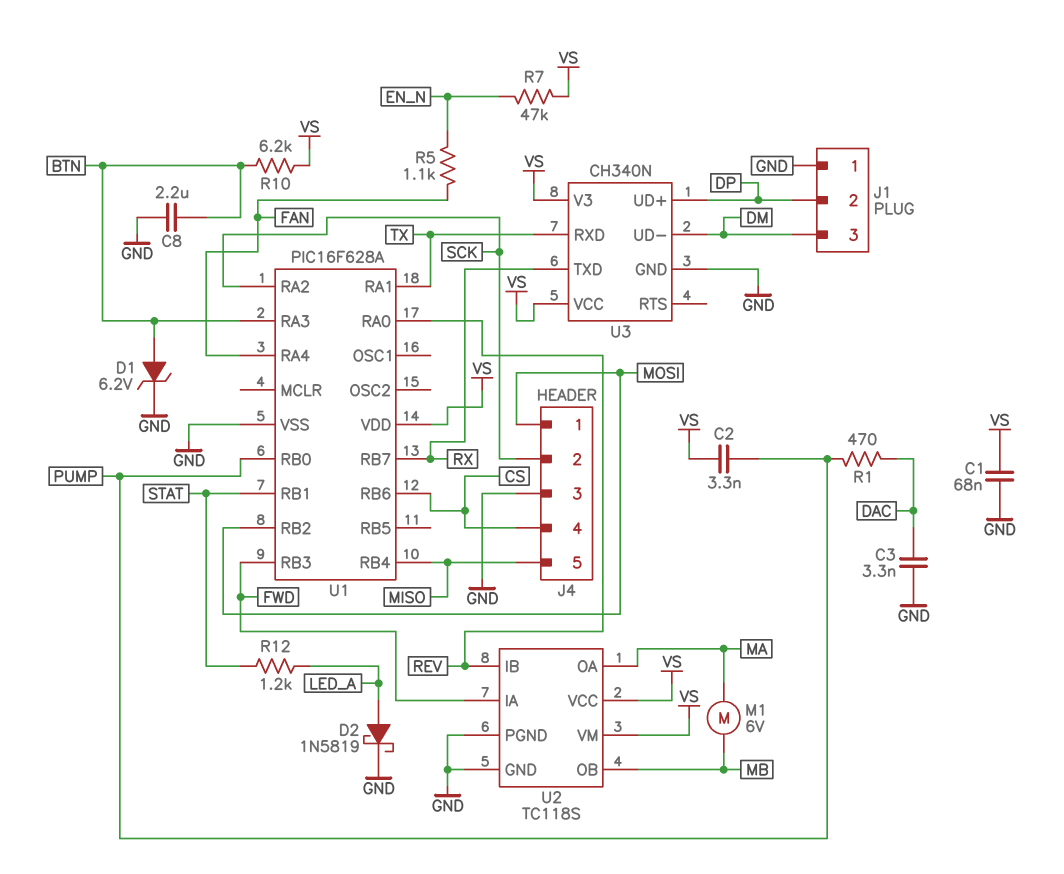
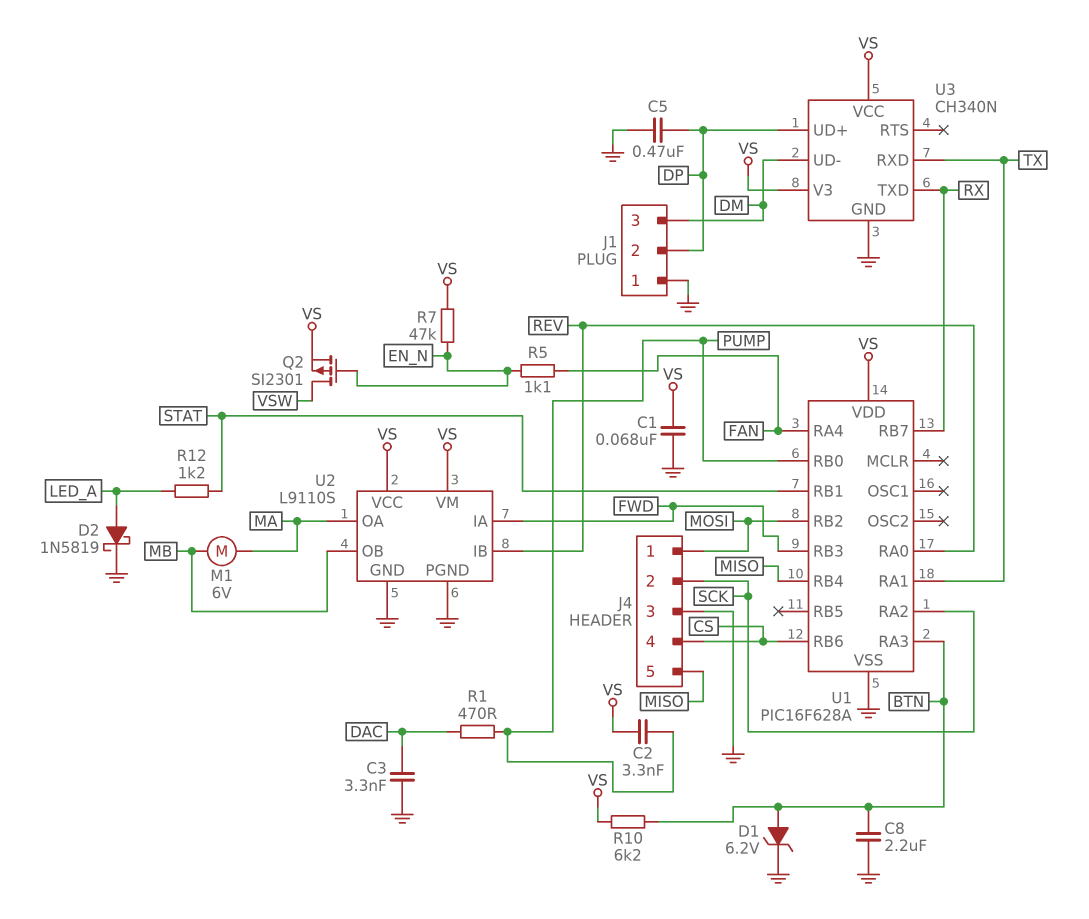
C5: none -> 470nF (DP, GND)
Q2: none -> PMOS SI2301 (G EN_N, D VSW, S VS)
U2: TC118S -> L9110S

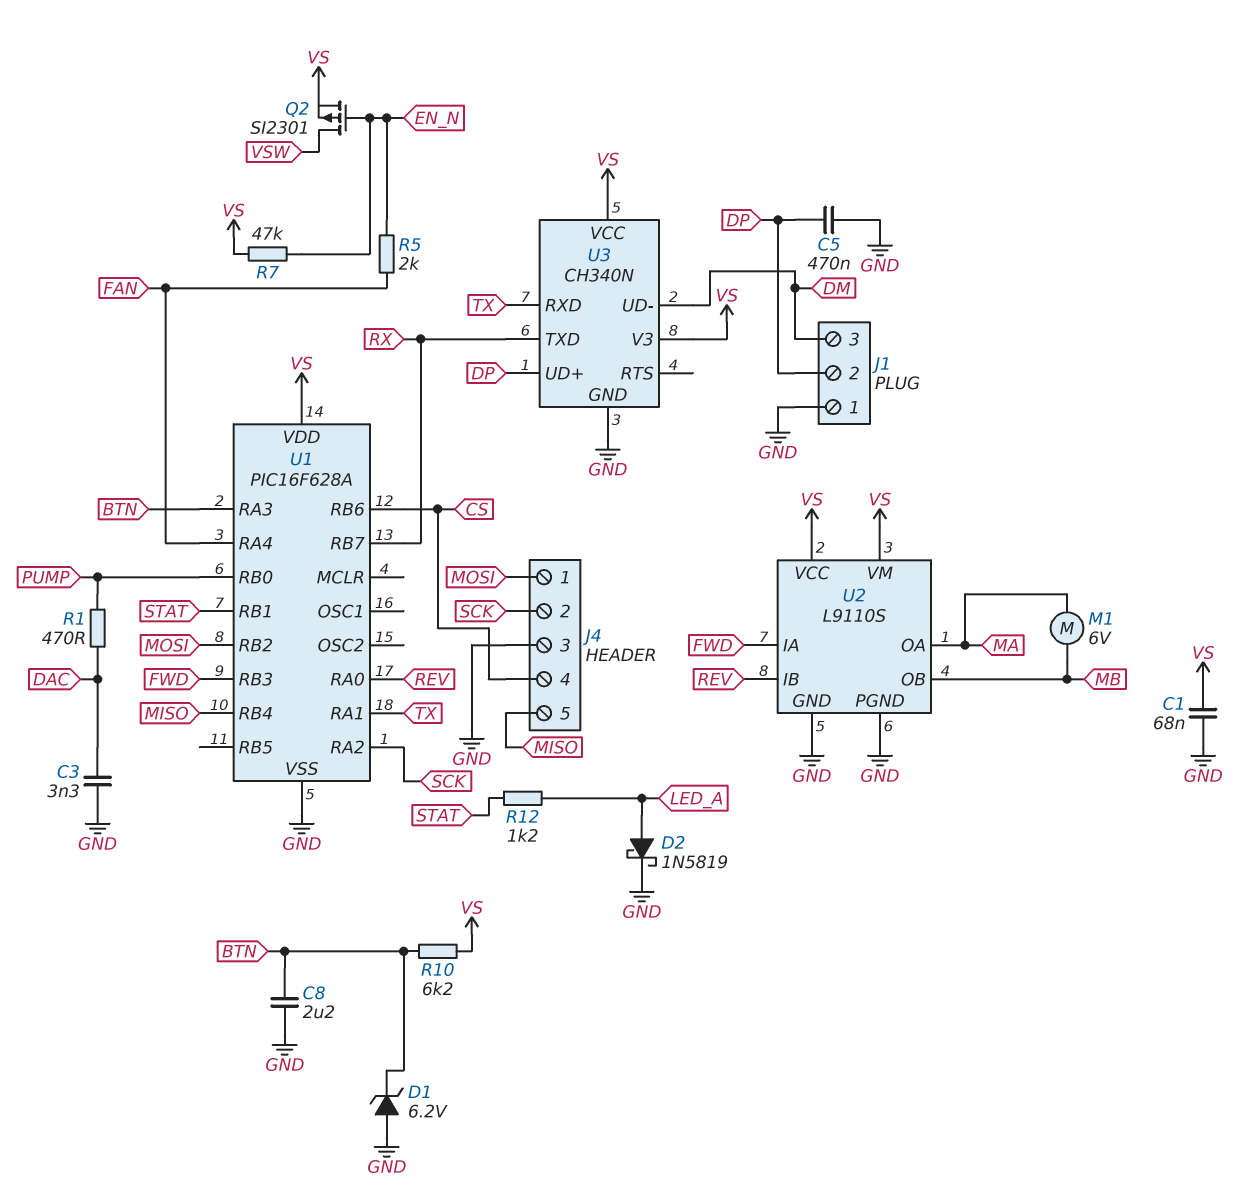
C2: 3.3nF (PUMP, VS) -> none
D1: zener 6.2V (A BTN, K GND) -> zener 6.2V (A GND, K BTN)
R5: 1.1k (EN_N, FAN) -> 2k (EN_N, FAN)

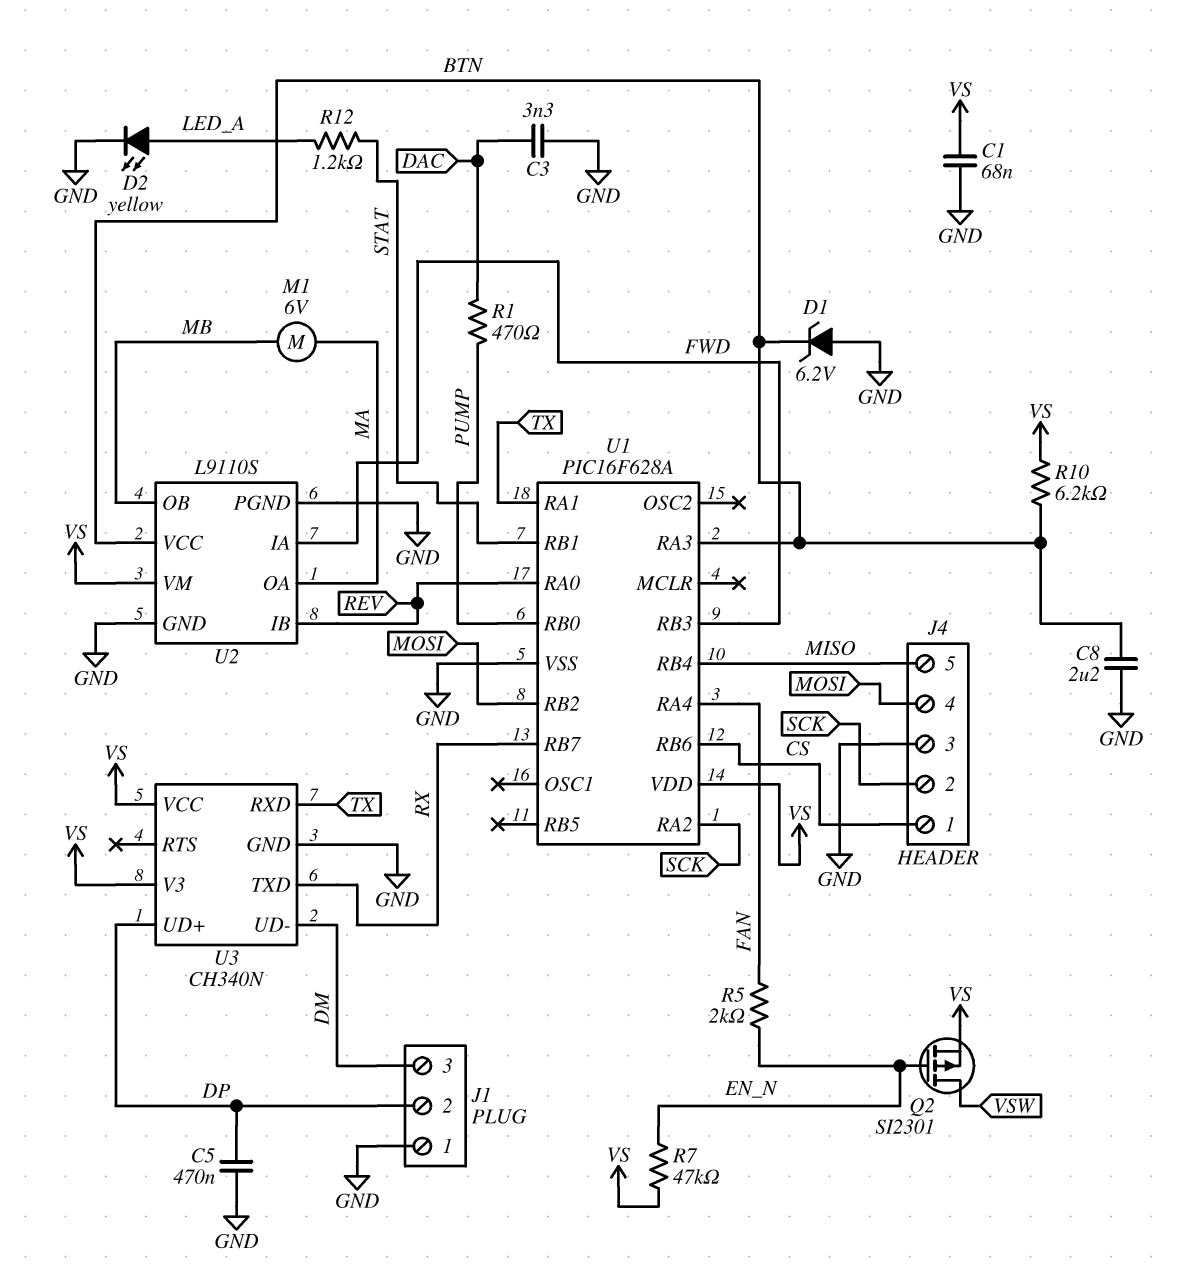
D2: schottky 1N5819 (A LED_A, K GND) -> LED yellow (A LED_A, K GND)
J4 pin 1: MOSI -> CS
J4 pin 4: CS -> MOSI
U2 pin VCC: VS -> BTN

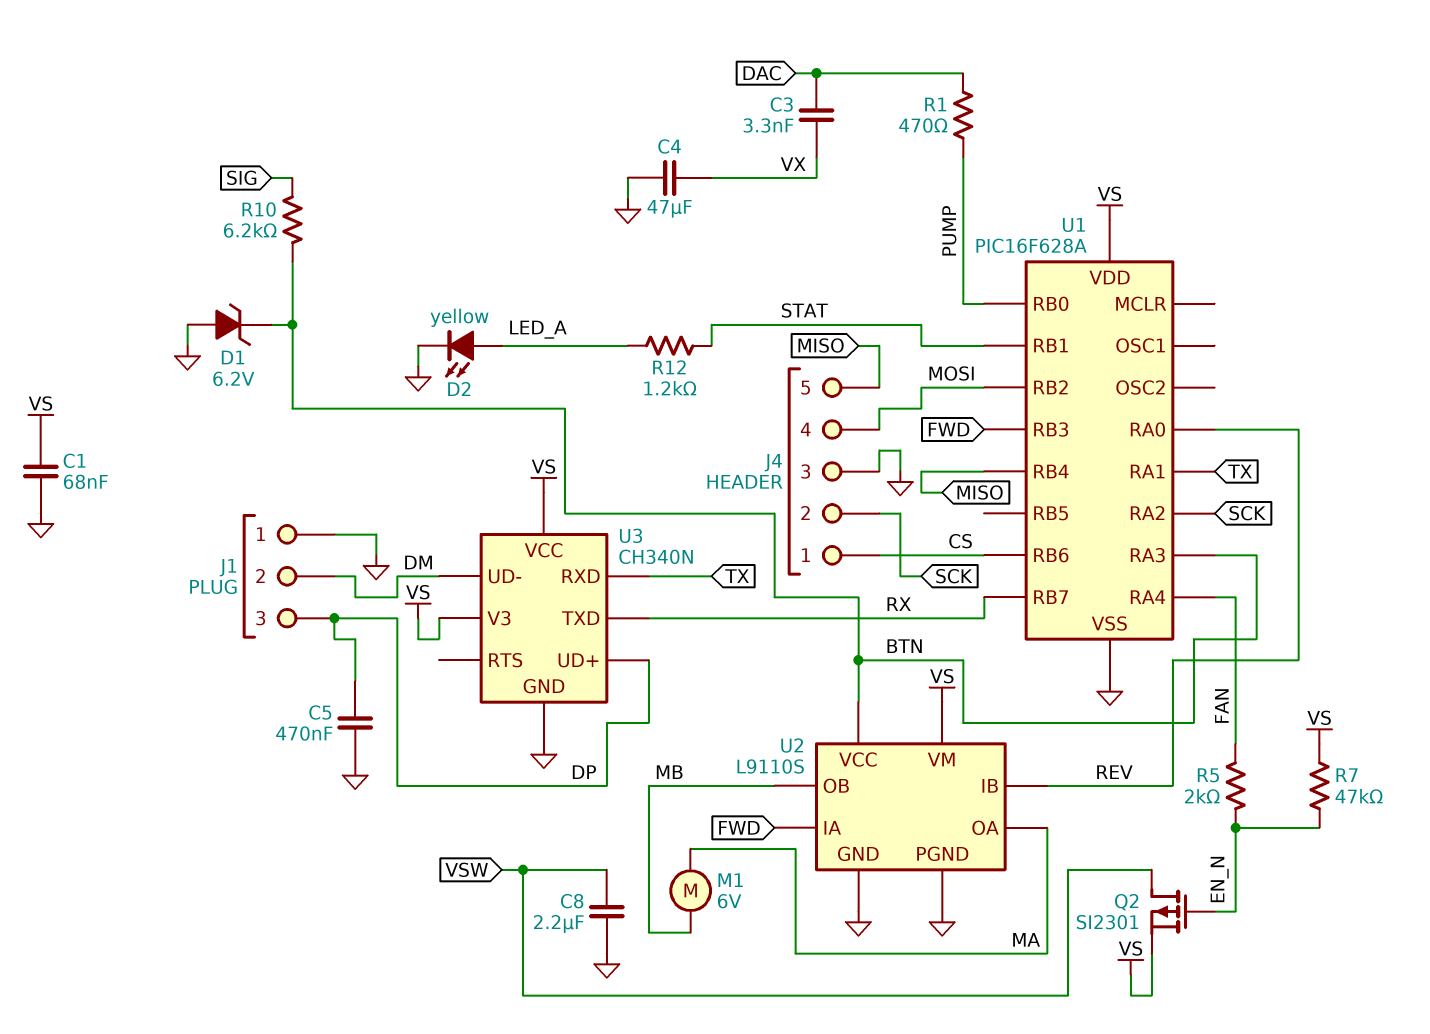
C3: 3.3nF (DAC, GND) -> 3.3nF (DAC, VX)
C4: none -> 47uF (GND, VX)
C8: 2.2uF (BTN, GND) -> 2.2uF (GND, VSW)
J1 pin 2: DP -> DM
J1 pin 3: DM -> DP
R10: 6.2k (BTN, VS) -> 6.2k (BTN, SIG)

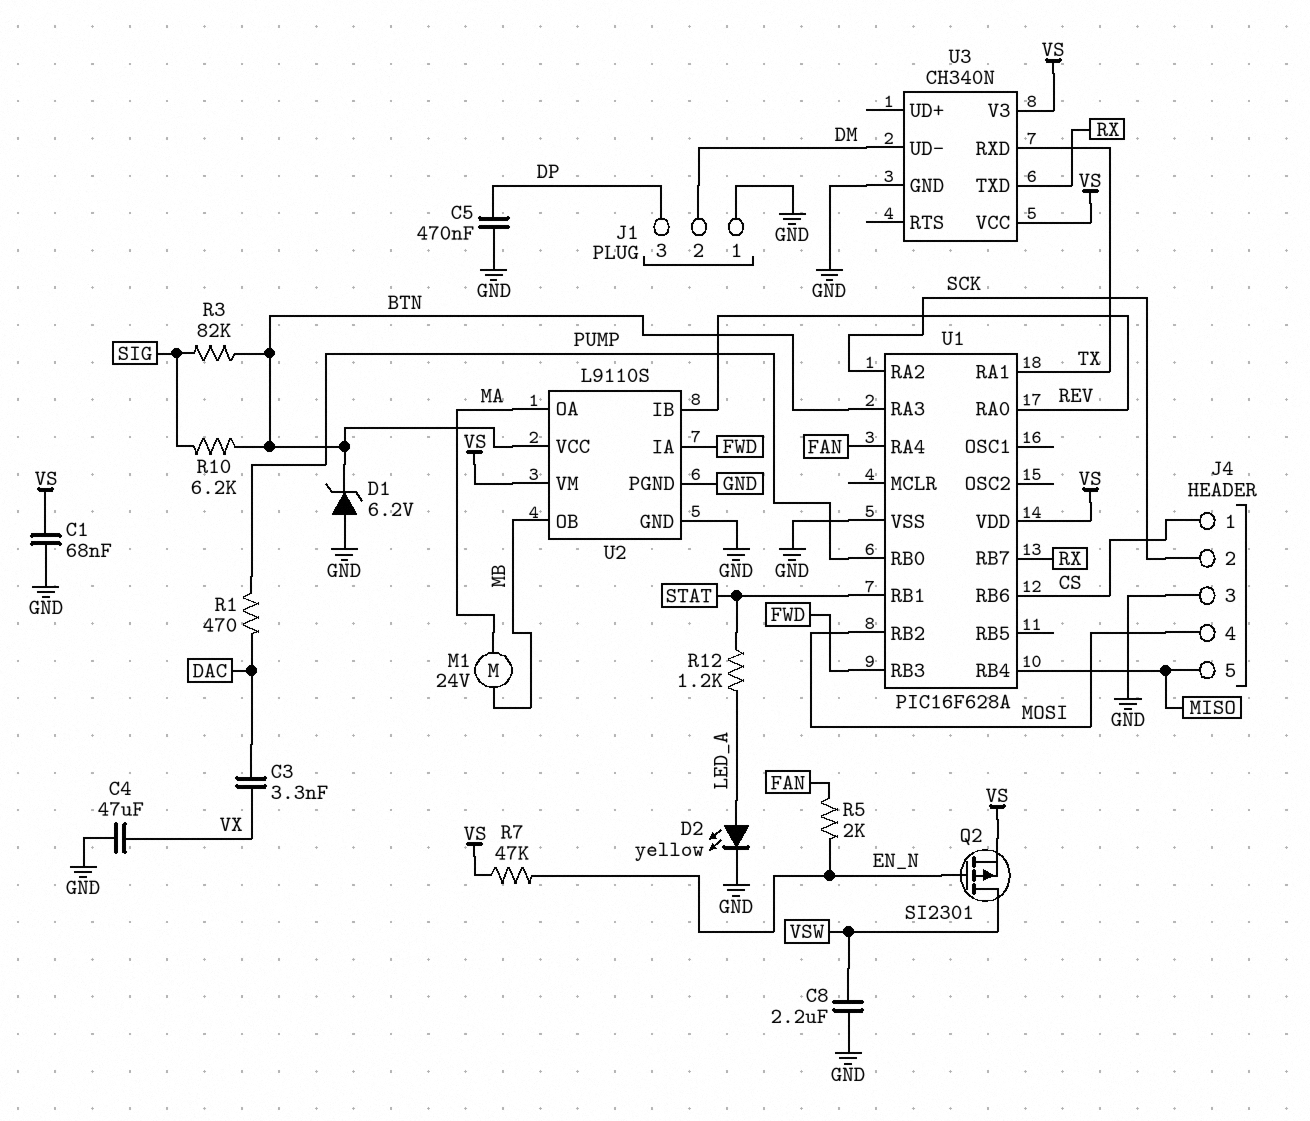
M1: motor 6V (MA, MB) -> motor 24V (MA, MB)
R3: none -> 82k (BTN, SIG)
U3 pin UD+: DP -> none

